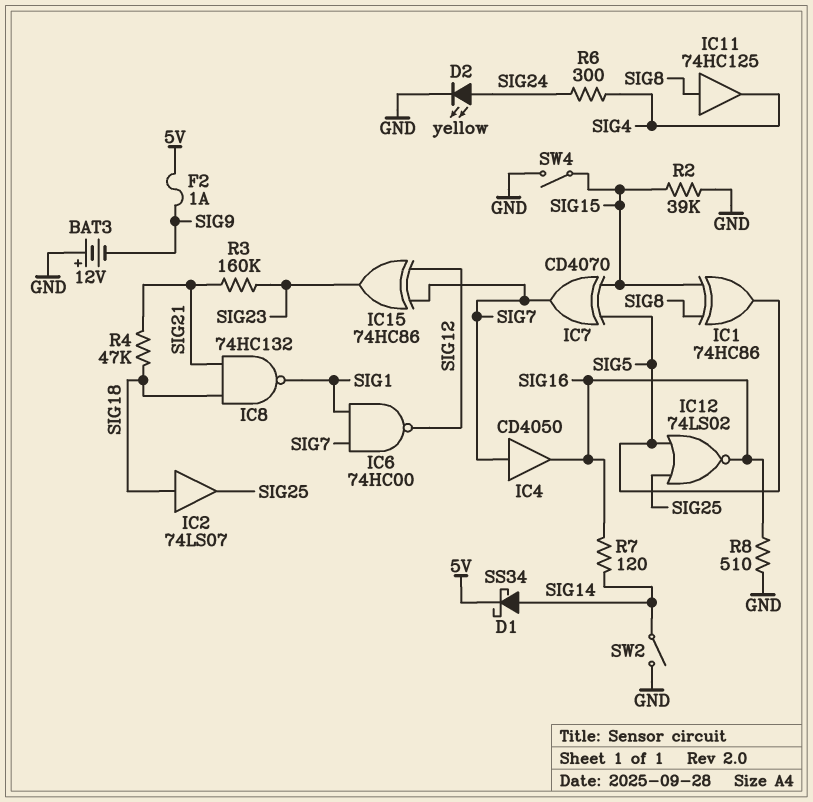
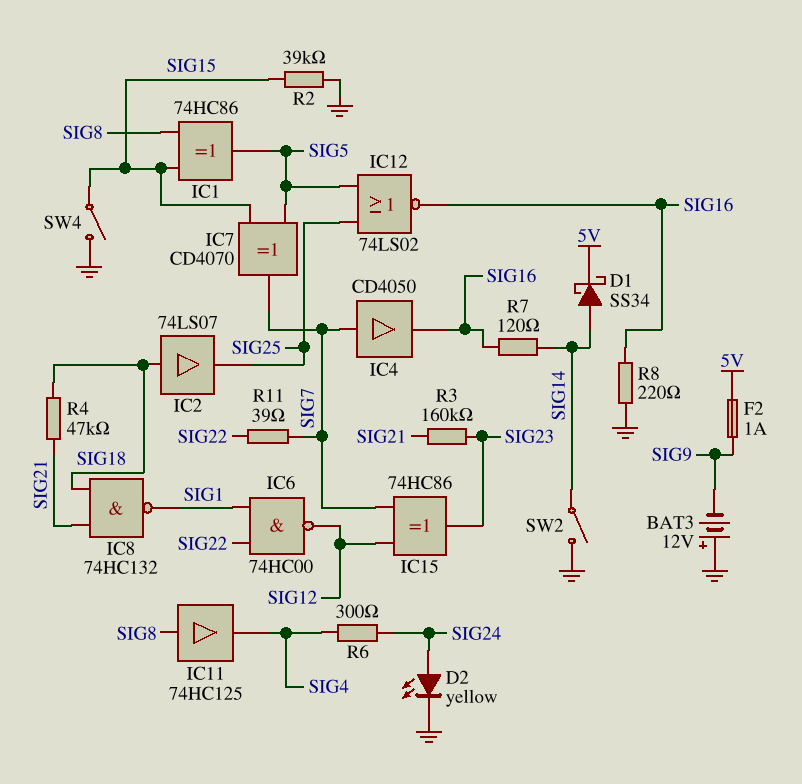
IC6: NAND 74HC00 (in SIG1, in SIG7, out SIG12) -> NAND 74HC00 (in SIG1, in SIG22, out SIG12)
R8: 510 (GND, SIG16) -> 220 (GND, SIG16)
R11: none -> 39 (SIG7, SIG22)

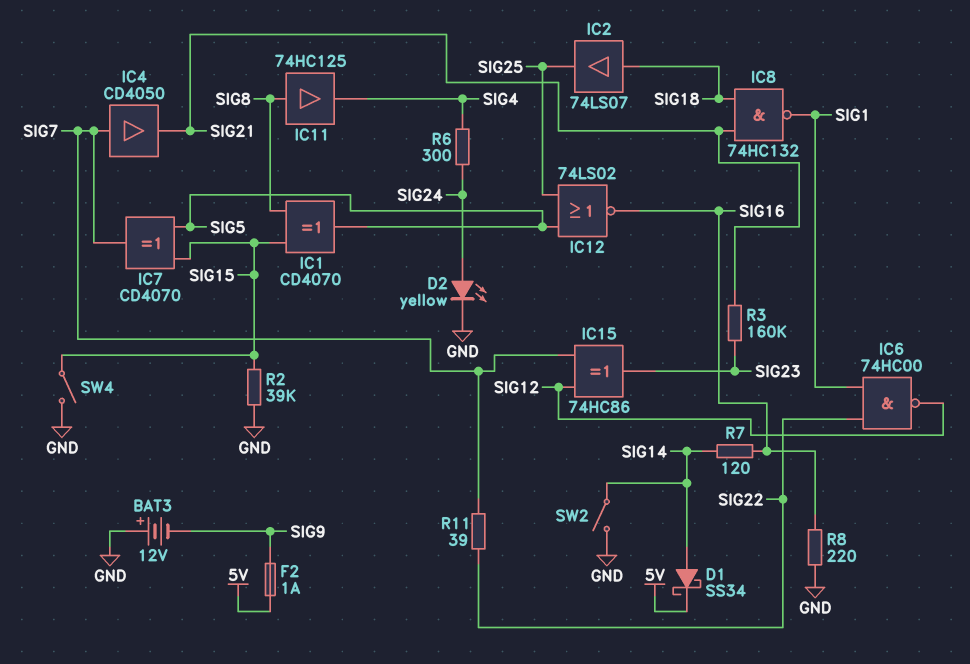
IC1: XOR 74HC86 (in SIG8, in SIG15, out SIG5) -> XOR CD4070 (in SIG8, in SIG15, out SIG5)
IC4: buffer CD4050 (in SIG7, out SIG16) -> buffer CD4050 (in SIG7, out SIG21)
R4: 47k (SIG18, SIG21) -> none

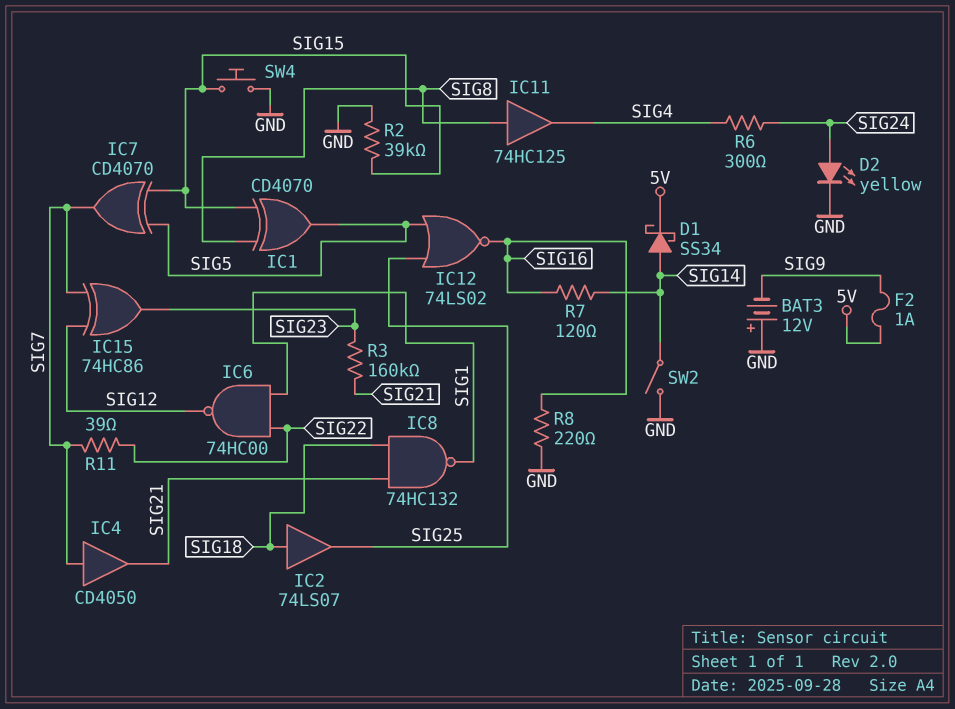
SW4: switch (GND, SIG15) -> button (GND, SIG15)

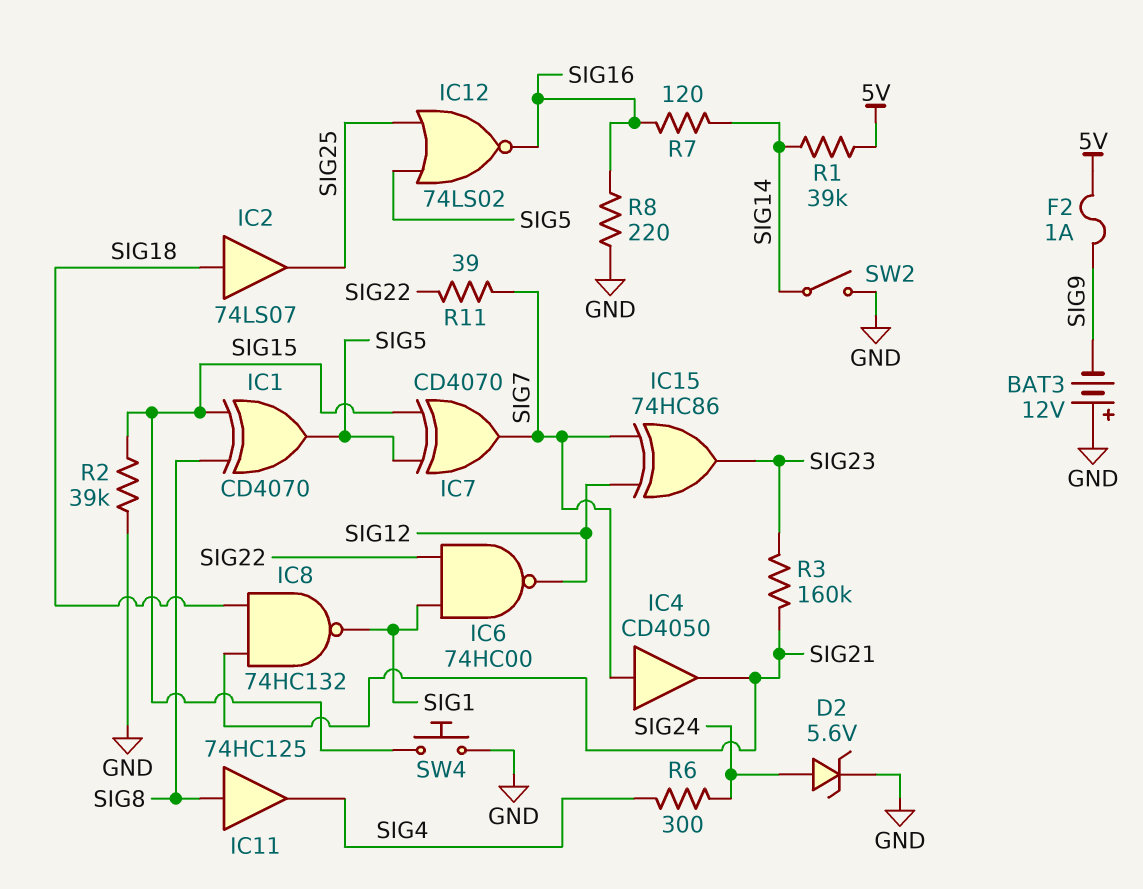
D1: schottky SS34 (A SIG14, K 5V) -> none
D2: LED yellow (A SIG24, K GND) -> zener 5.6V (A SIG24, K GND)
R1: none -> 39k (5V, SIG14)

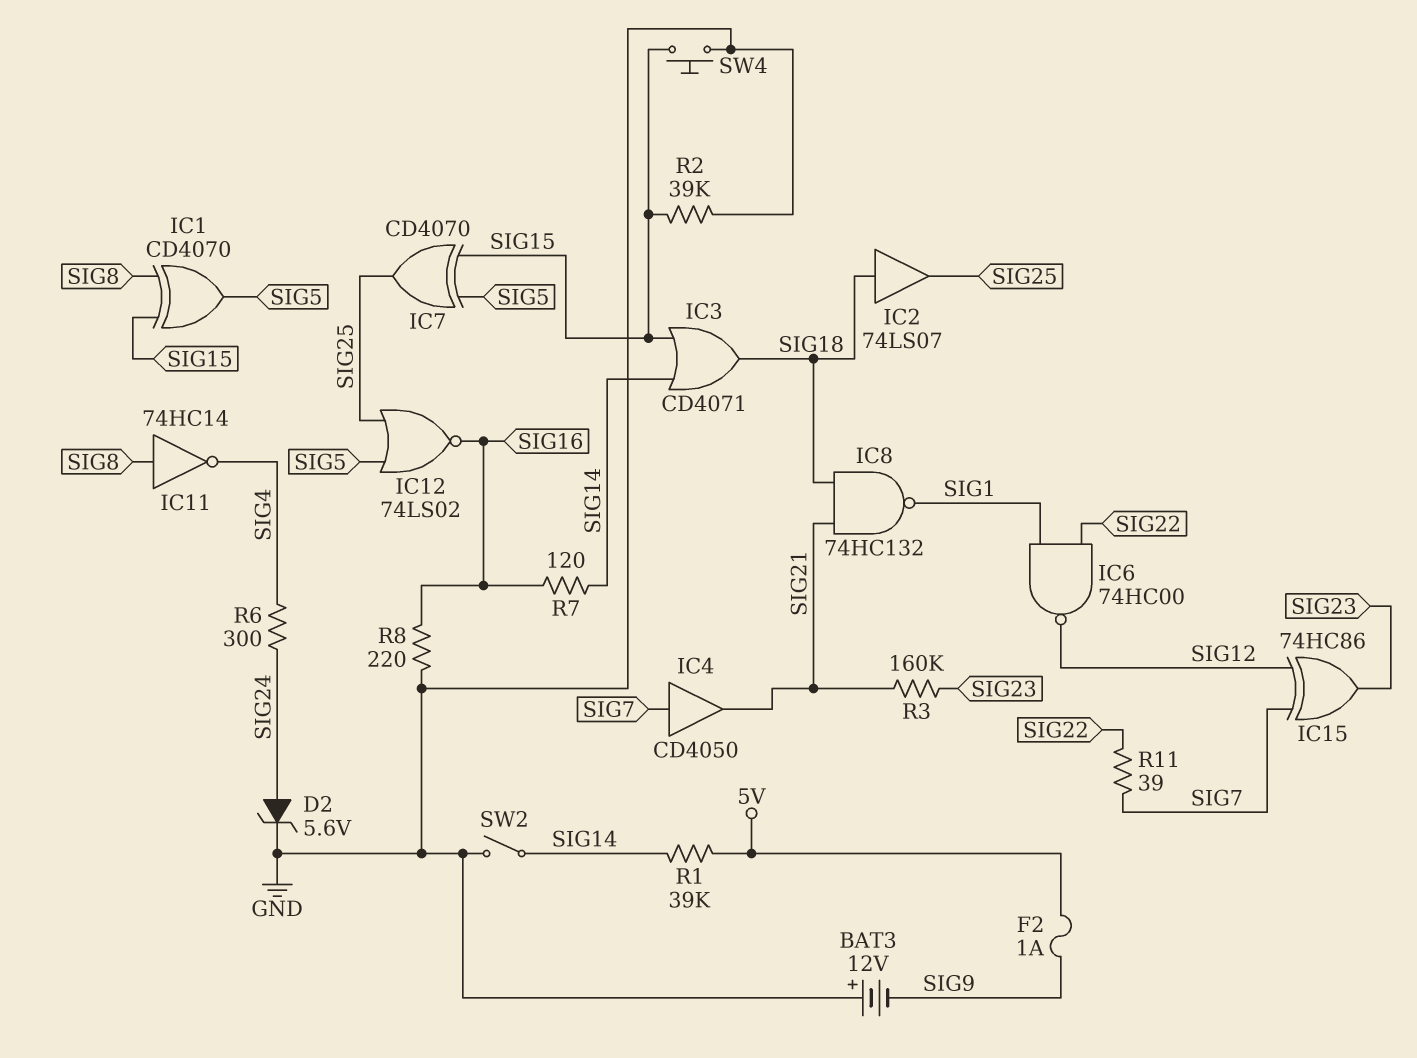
IC3: none -> OR CD4071 (in SIG14, in SIG15, out SIG18)
IC7: XOR CD4070 (in SIG5, in SIG15, out SIG7) -> XOR CD4070 (in SIG5, in SIG15, out SIG25)
IC11: buffer 74HC125 (in SIG8, out SIG4) -> NOT 74HC14 (in SIG8, out SIG4)

